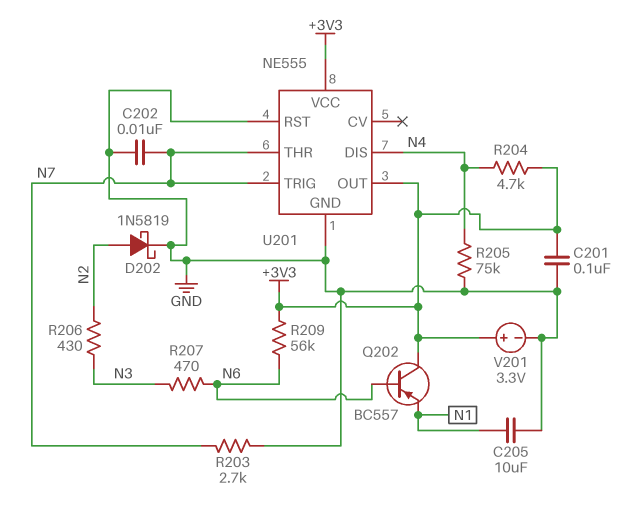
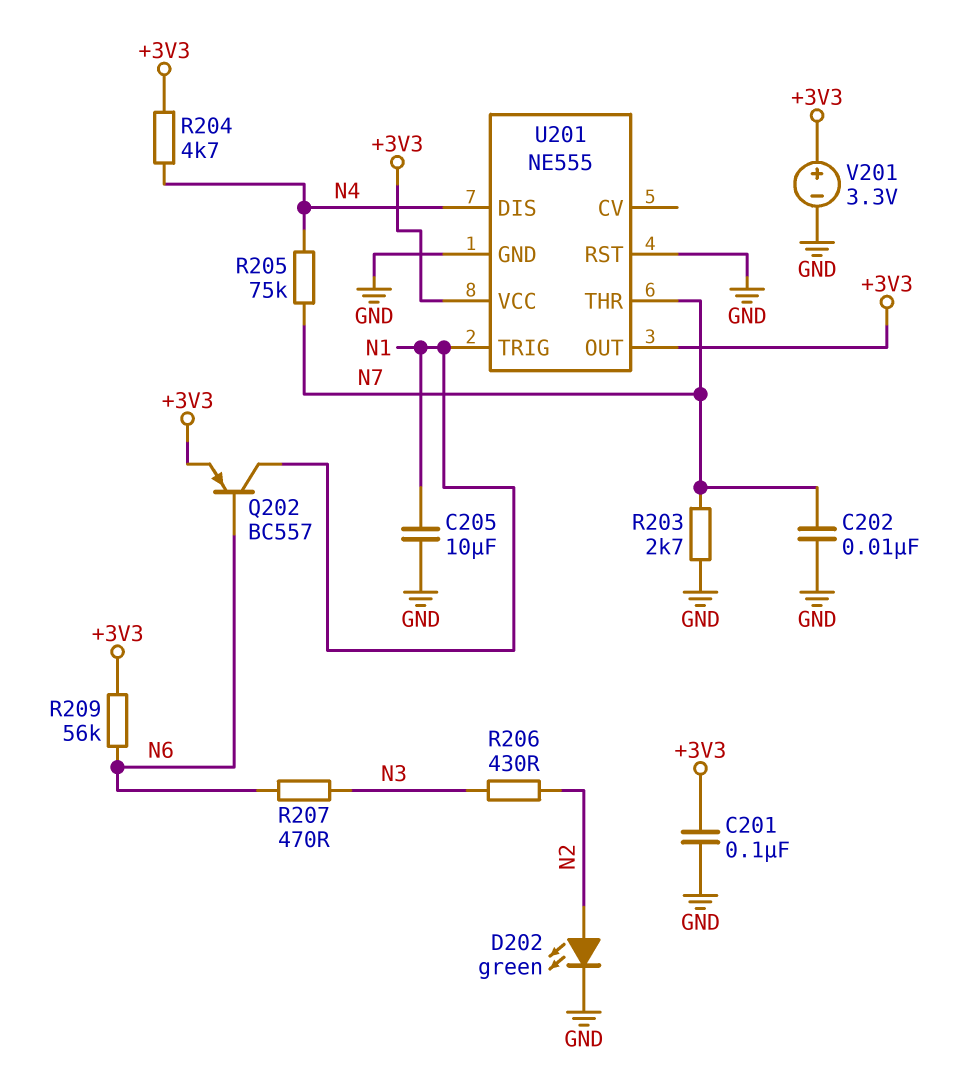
D202: schottky 1N5819 (A N2, K GND) -> LED green (A N2, K GND)
Q202: PNP BC557 (B N6, C +3V3, E N1) -> PNP BC557 (B N6, C N1, E +3V3)
R205: 75k (GND, N4) -> 75k (N4, N7)
U201 pin TRIG: N7 -> N1

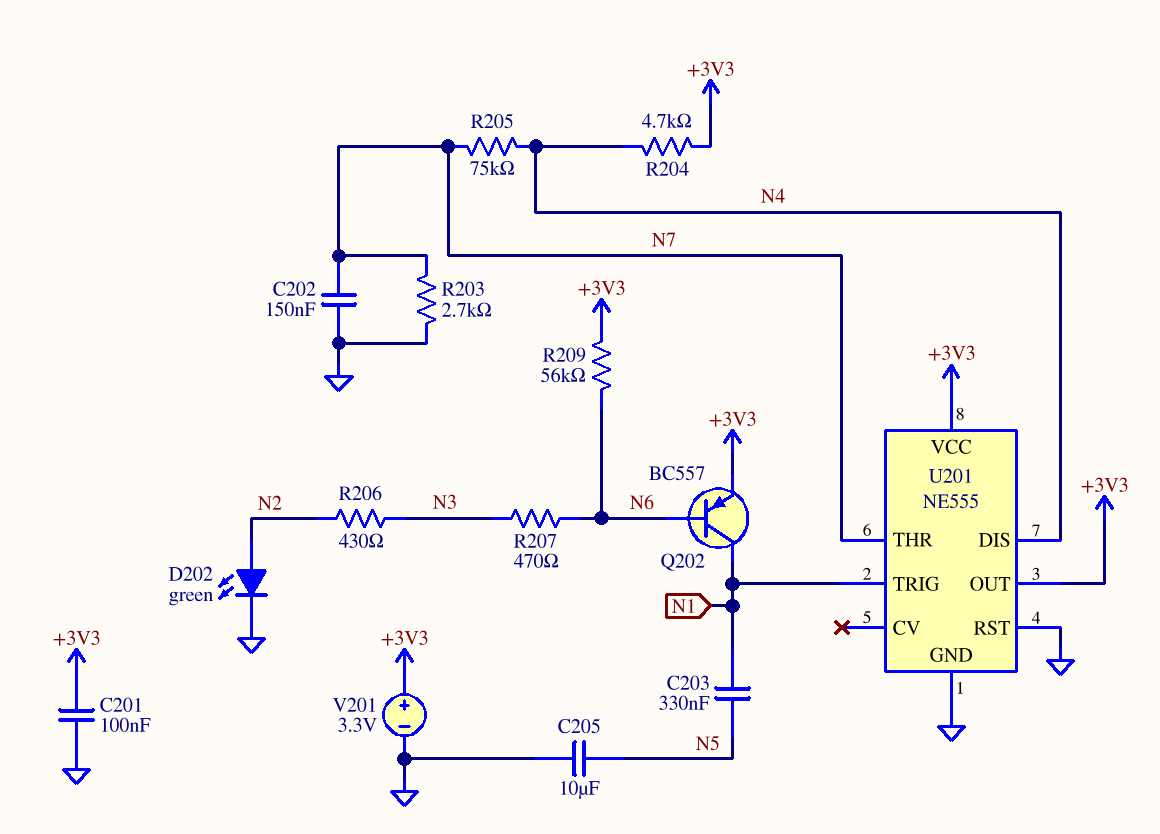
C202: 10nF (GND, N7) -> 150nF (GND, N7)
C203: none -> 330nF (N1, N5)
C205: 10uF (GND, N1) -> 10uF (GND, N5)

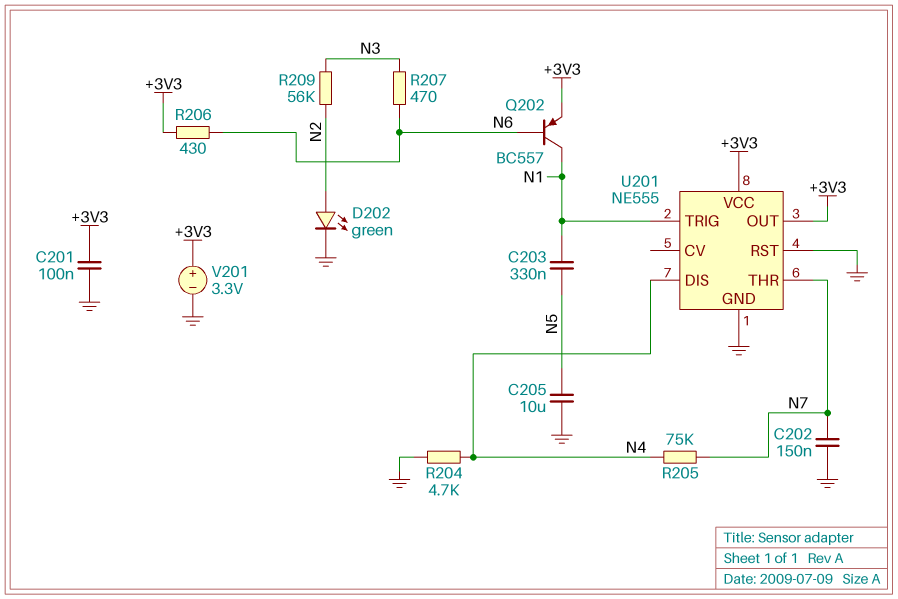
R203: 2.7k (GND, N7) -> none
R204: 4.7k (+3V3, N4) -> 4.7k (GND, N4)
R206: 430 (N2, N3) -> 430 (+3V3, N6)
R209: 56k (+3V3, N6) -> 56k (N2, N3)

